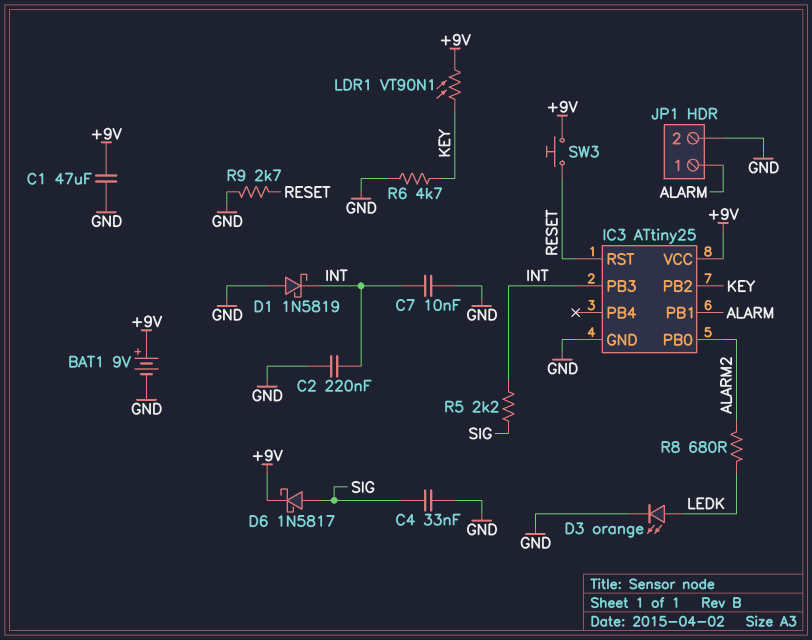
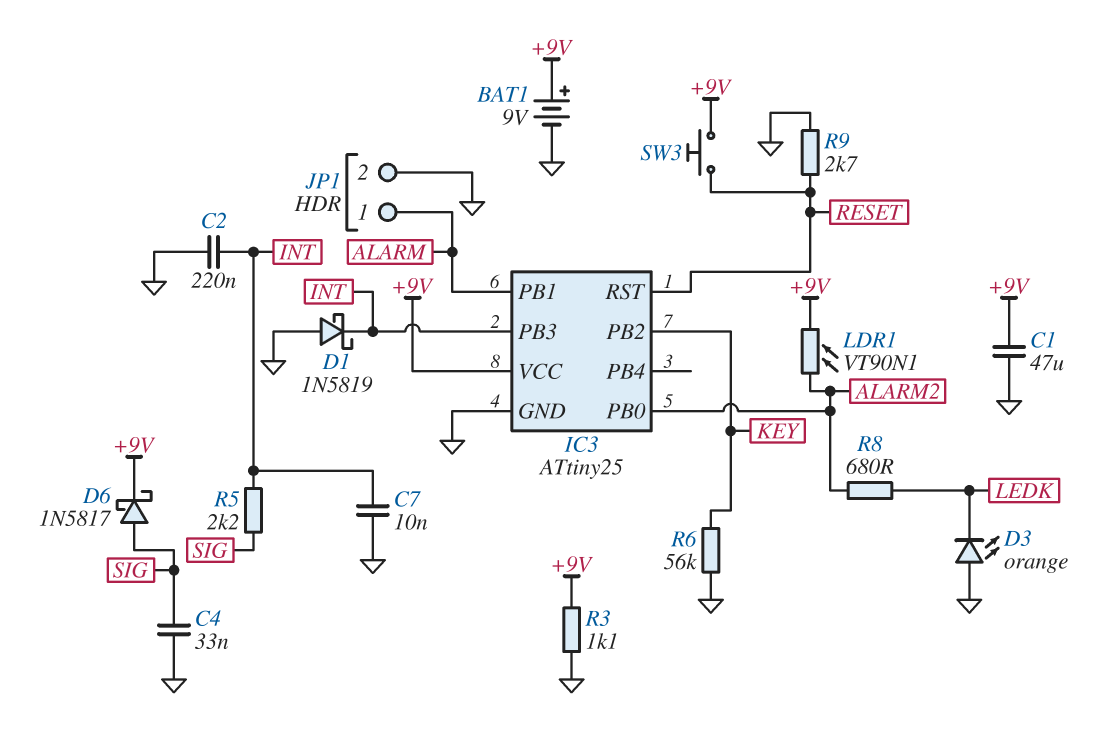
D3: LED orange (A LEDK, K GND) -> LED orange (A GND, K LEDK)
LDR1: VT90N1 (+9V, KEY) -> VT90N1 (+9V, ALARM2)
R3: none -> 1.1k (+9V, GND)
R6: 4.7k (GND, KEY) -> 56k (GND, KEY)

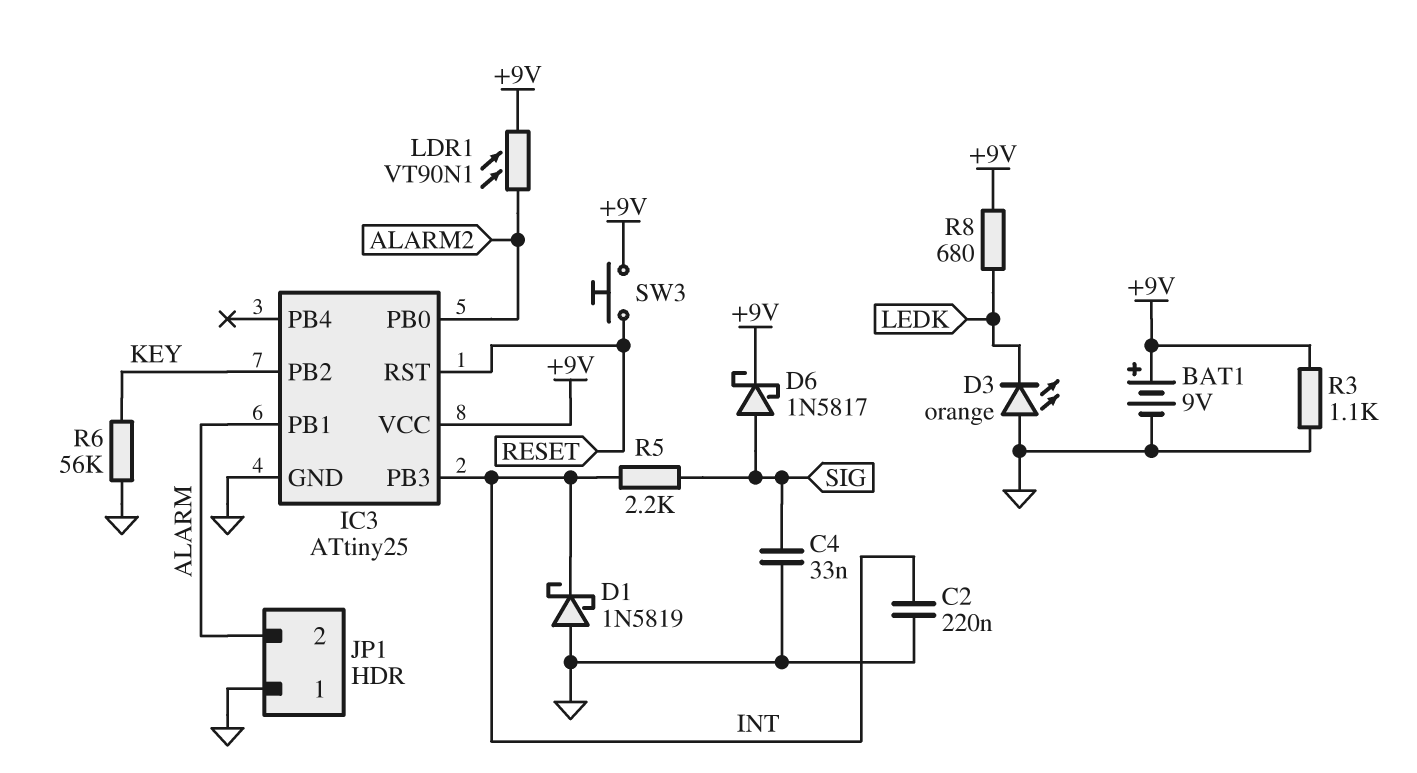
C1: 47uF (+9V, GND) -> none
C7: 10nF (GND, INT) -> none
JP1 pin 1: ALARM -> GND
JP1 pin 2: GND -> ALARM
R8: 680 (ALARM2, LEDK) -> 680 (+9V, LEDK)
R9: 2.7k (GND, RESET) -> none

